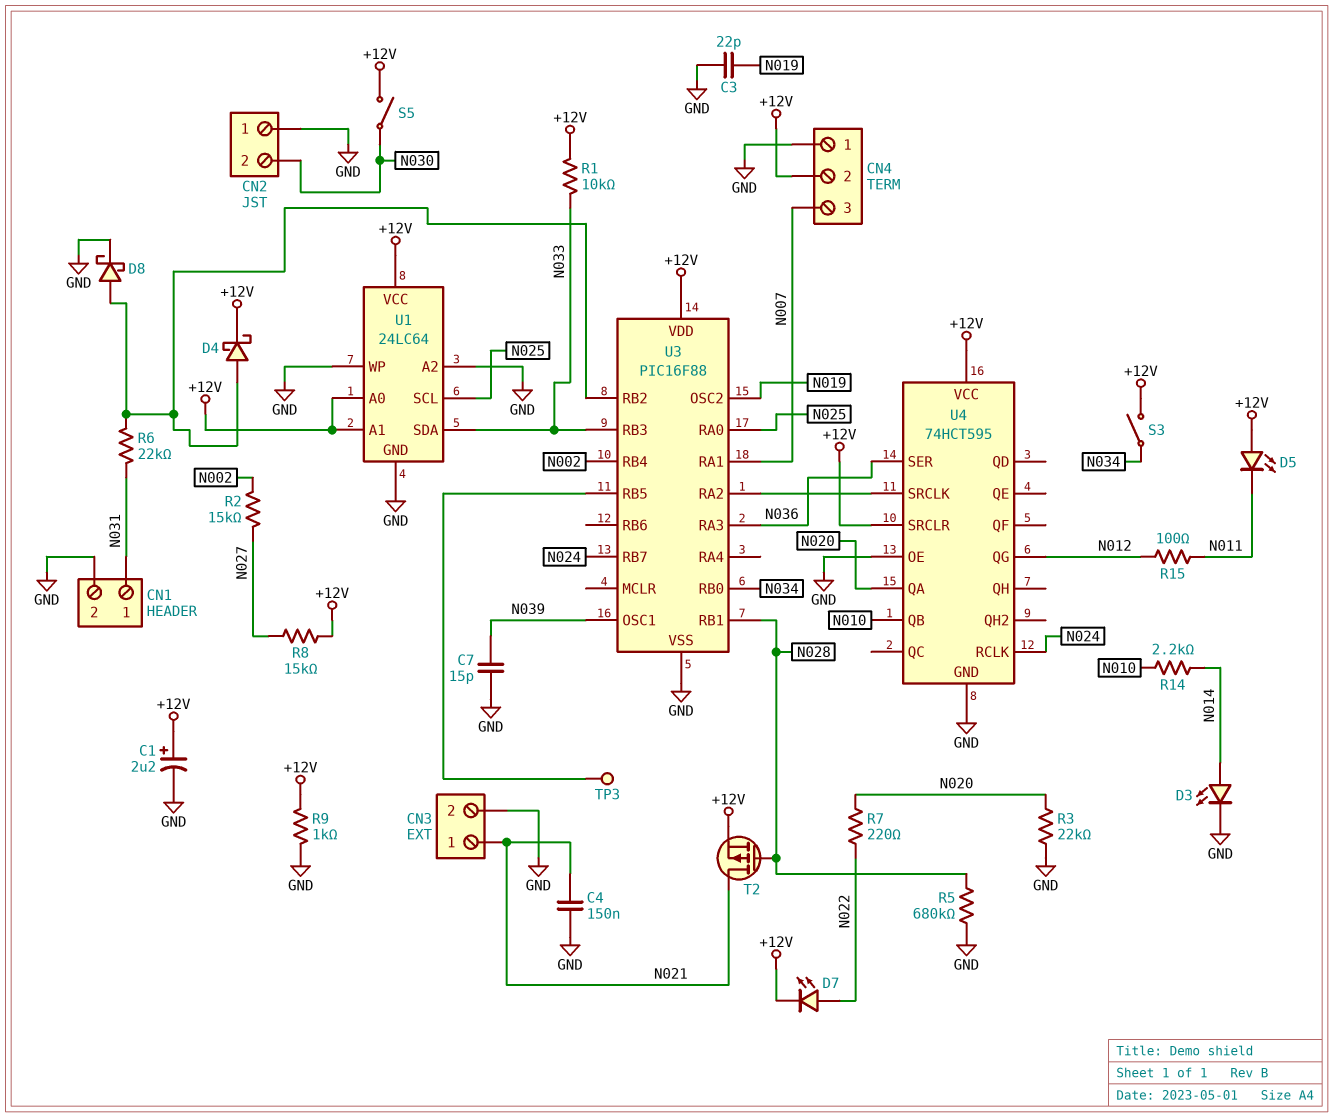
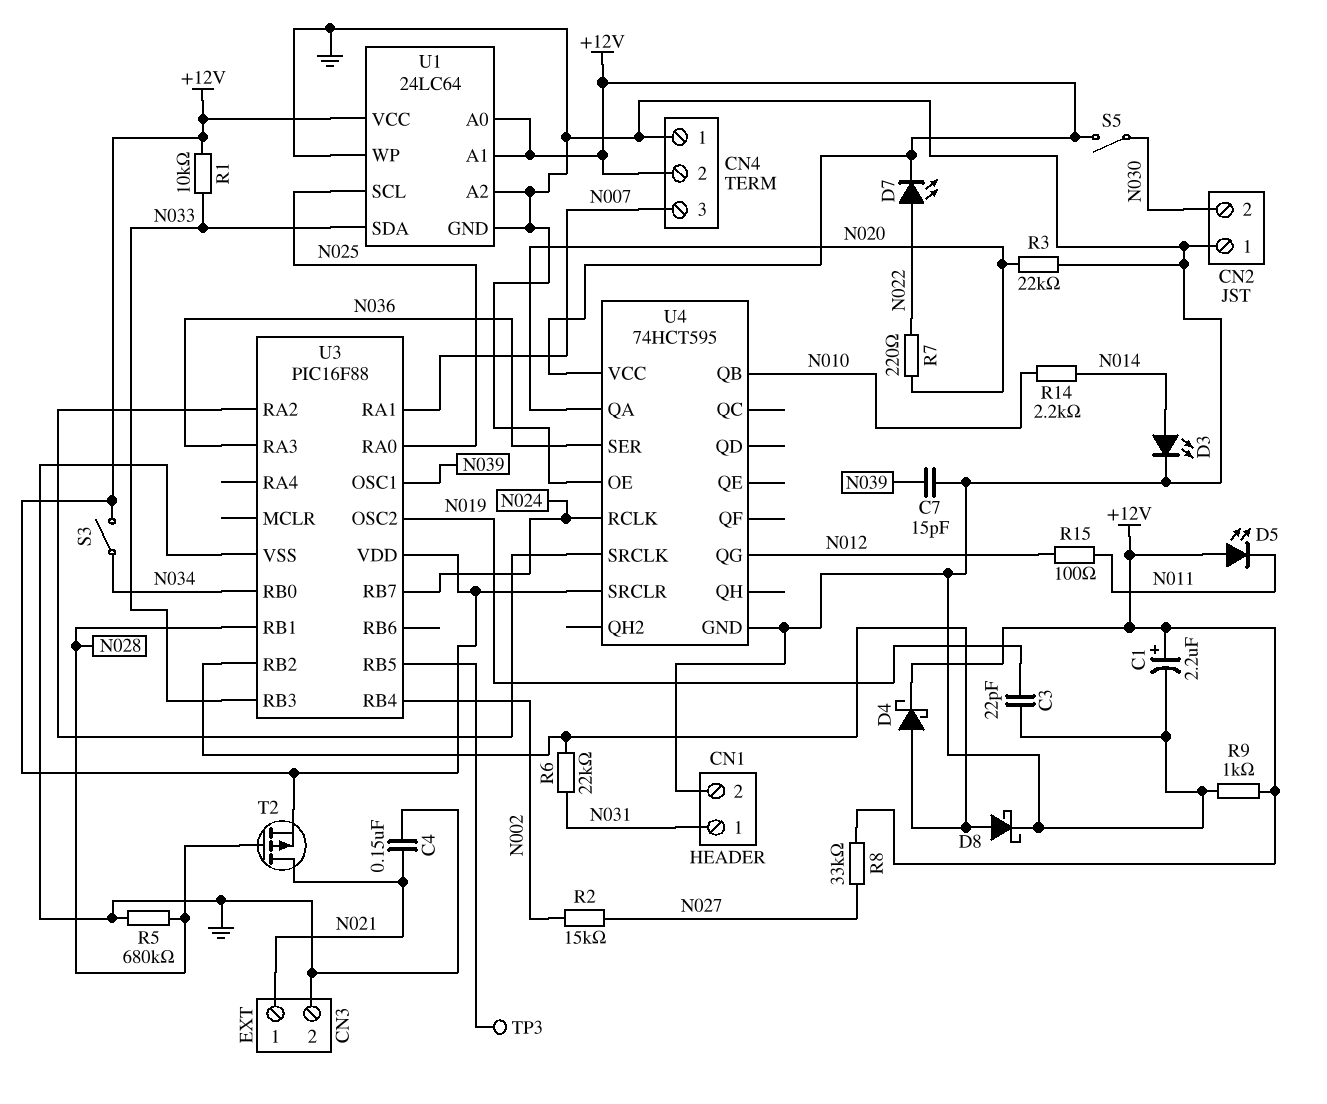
R8: 15k (+12V, N027) -> 33k (+12V, N027)

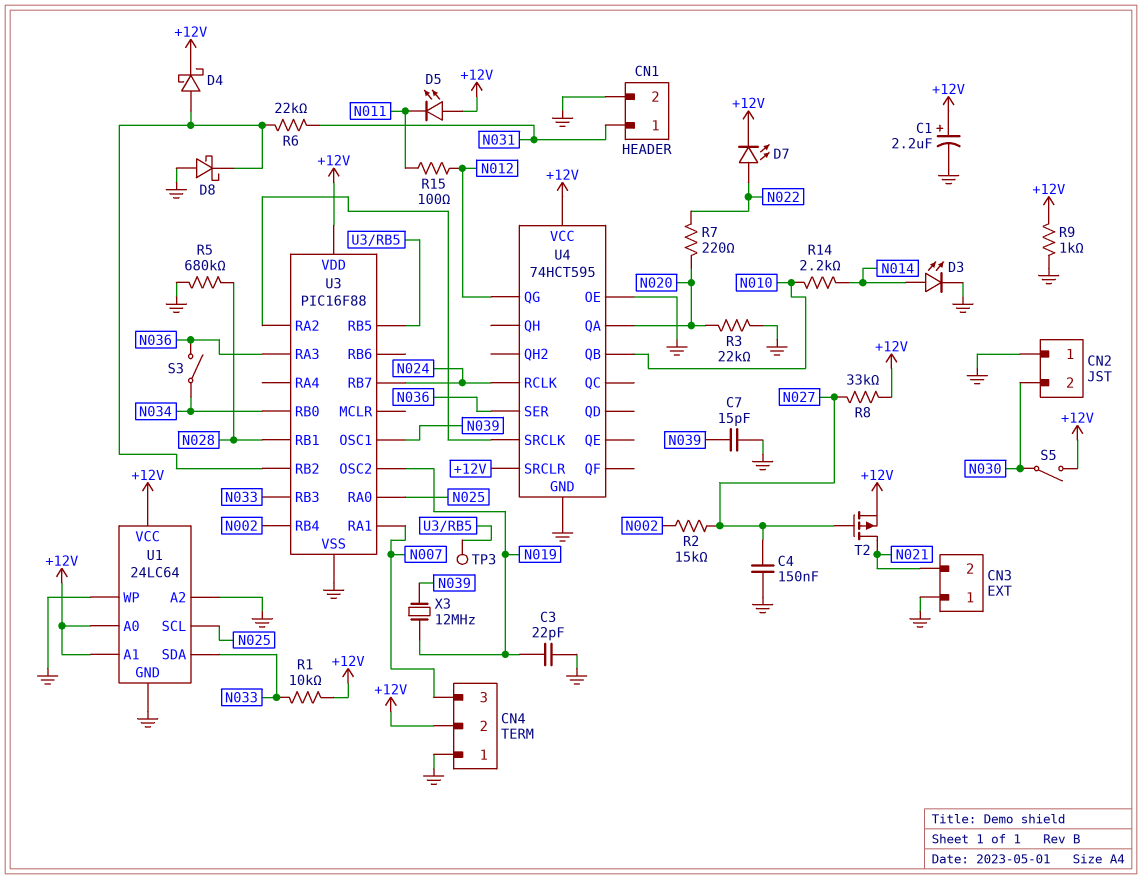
C4: 150nF (GND, N021) -> 150nF (GND, N027)
CN3 pin 1: N021 -> GND
CN3 pin 2: GND -> N021
D8: schottky (A U3/RB2, K GND) -> schottky (A GND, K U3/RB2)
S3: switch (+12V, N034) -> switch (N034, N036)
T2: PMOS (G N028, D N021, S +12V) -> PMOS (G N027, D N021, S +12V)
X3: none -> 12MHz (N019, N039)

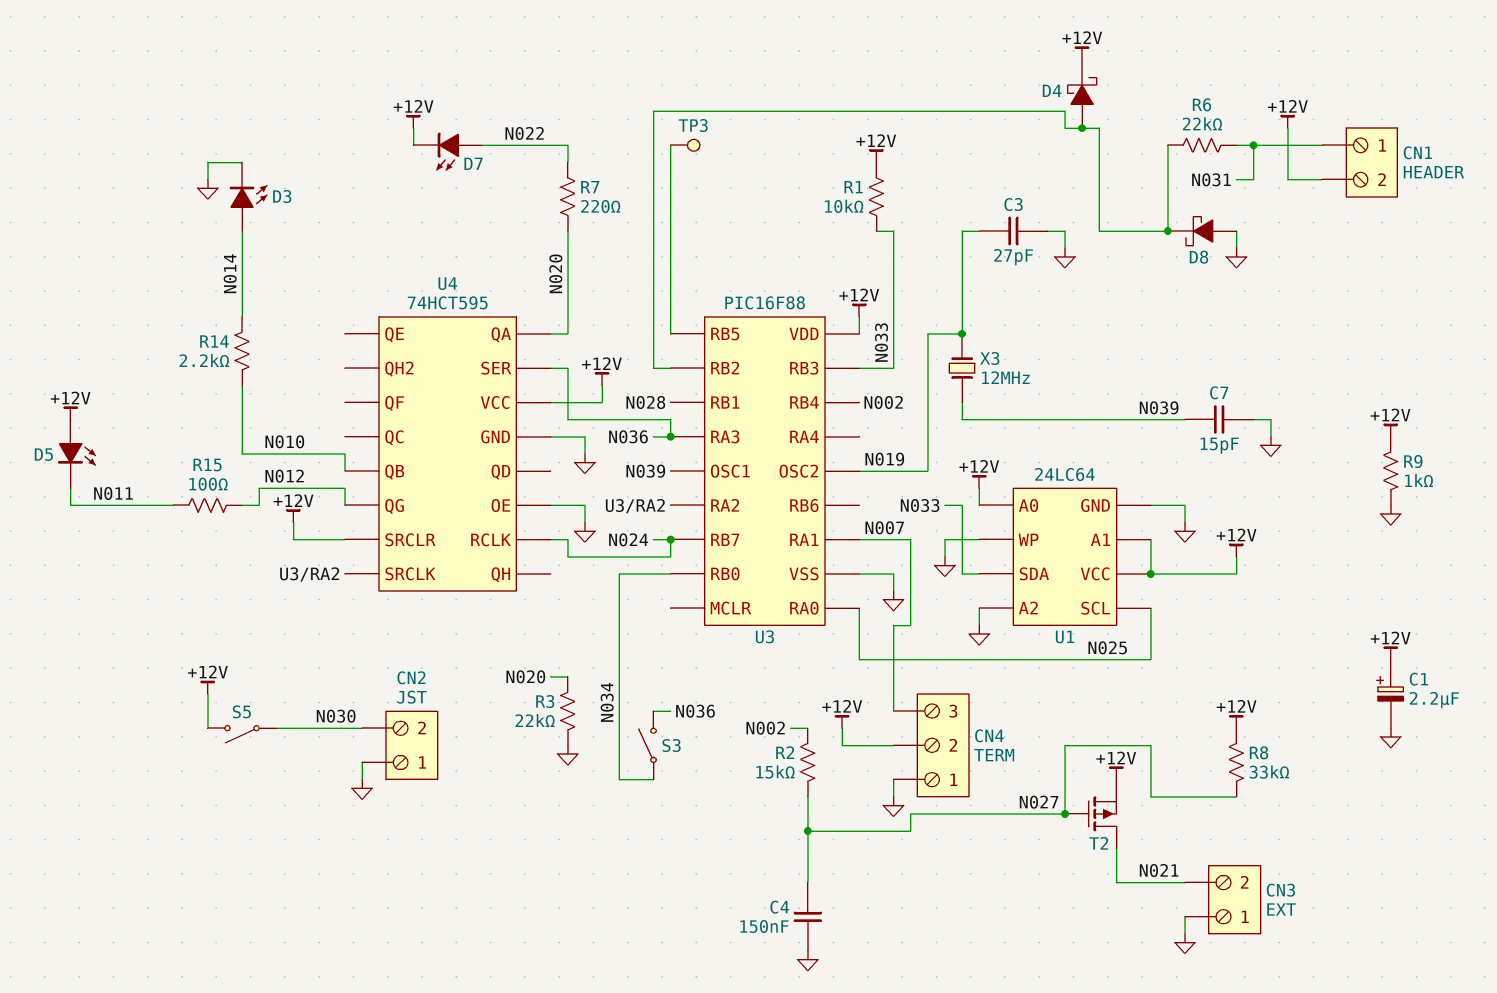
C3: 22pF (GND, N019) -> 27pF (GND, N019)
CN1 pin 2: GND -> +12V
R5: 680k (GND, N028) -> none

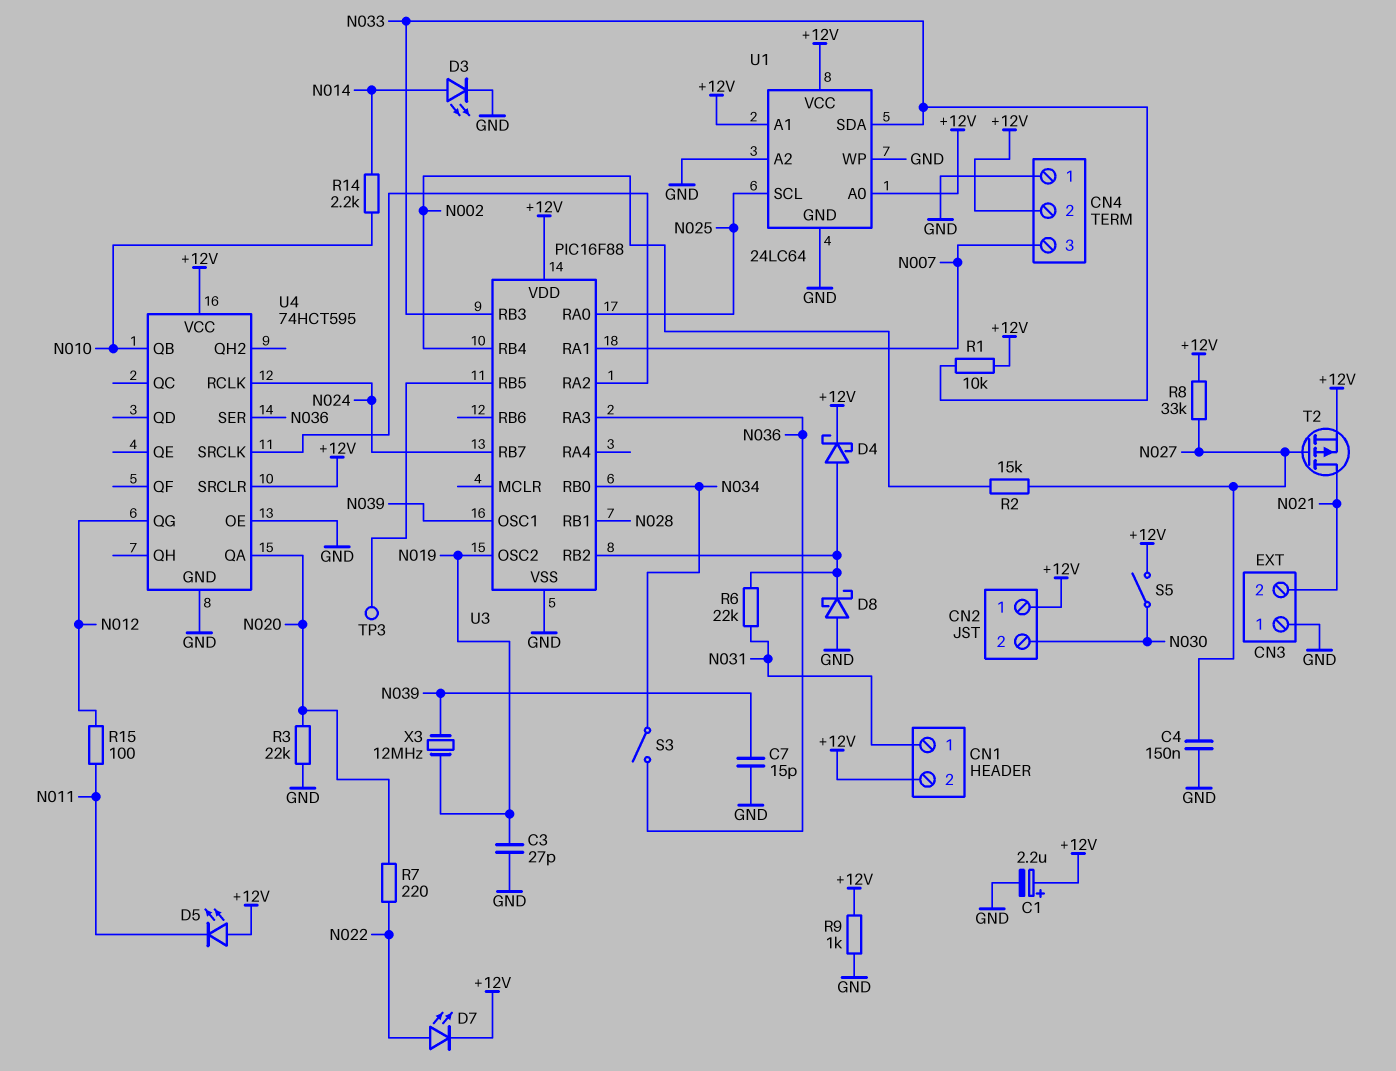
CN2 pin 1: GND -> +12V

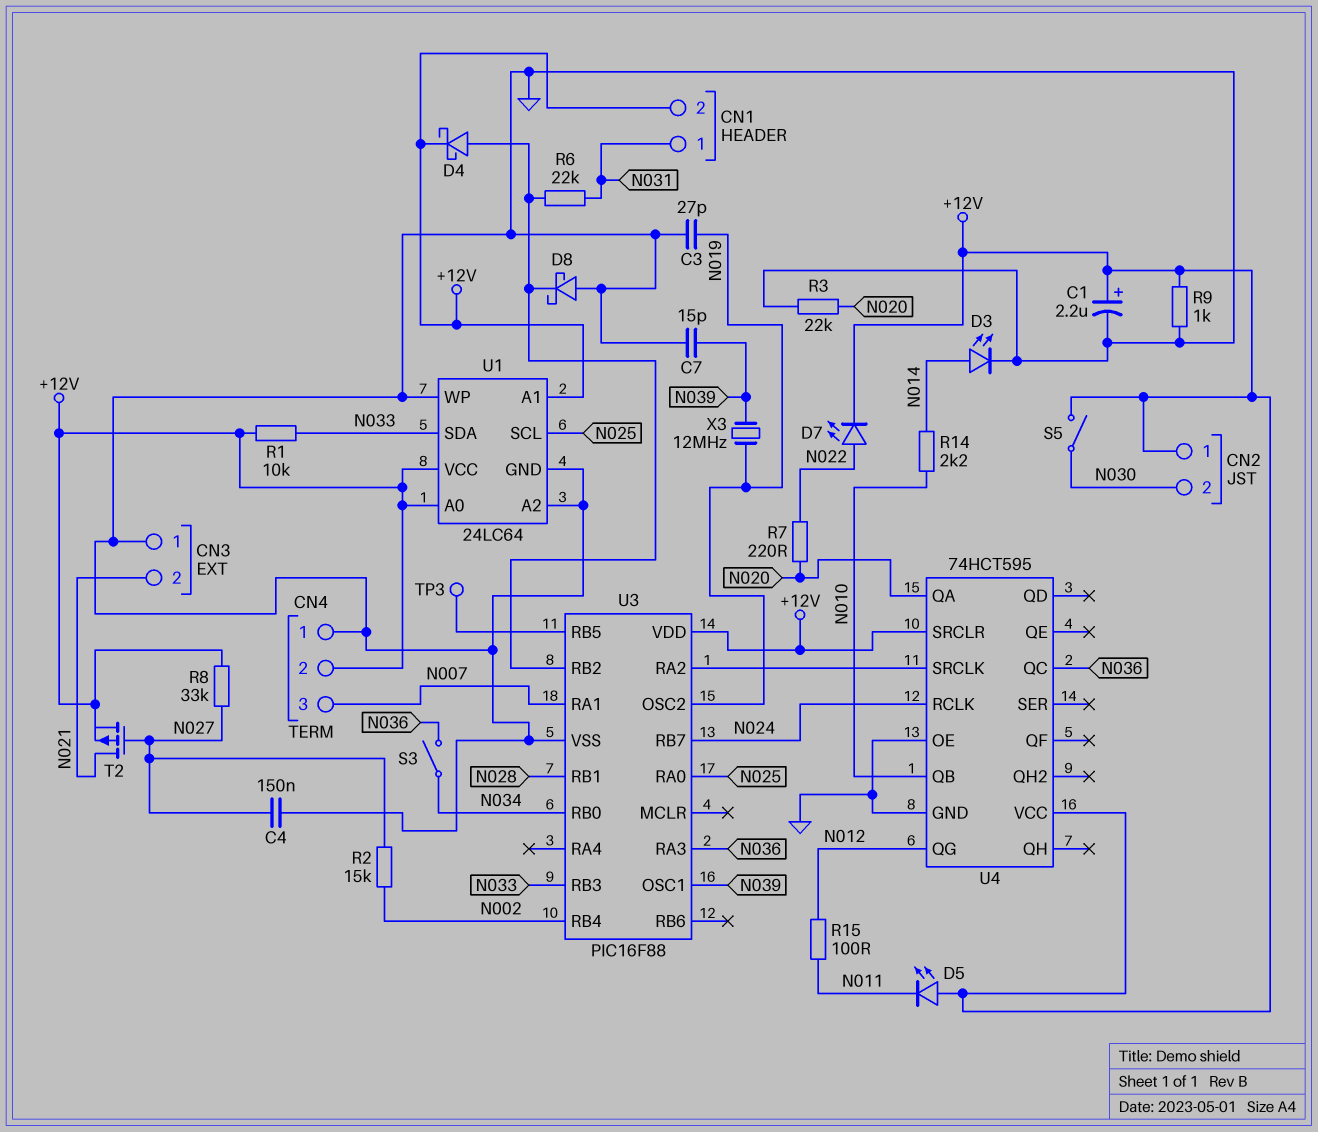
U4 pin QC: none -> N036
U4 pin SER: N036 -> none

